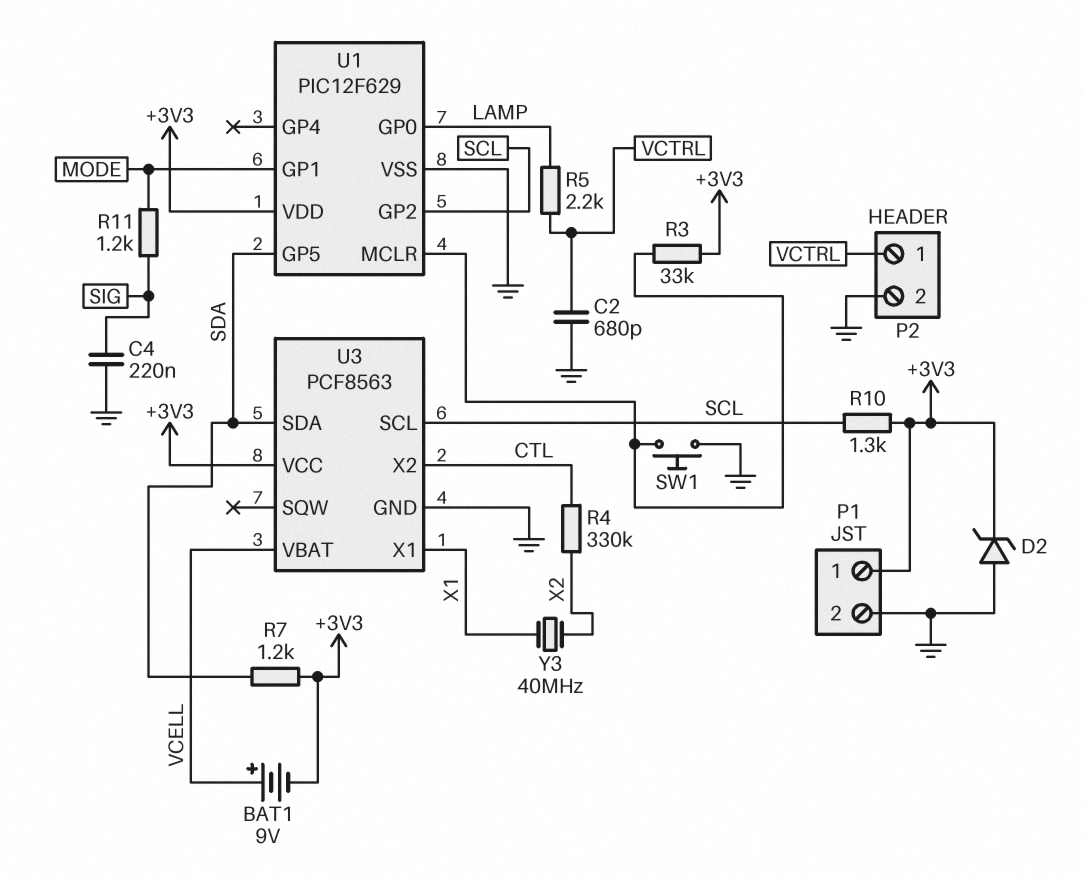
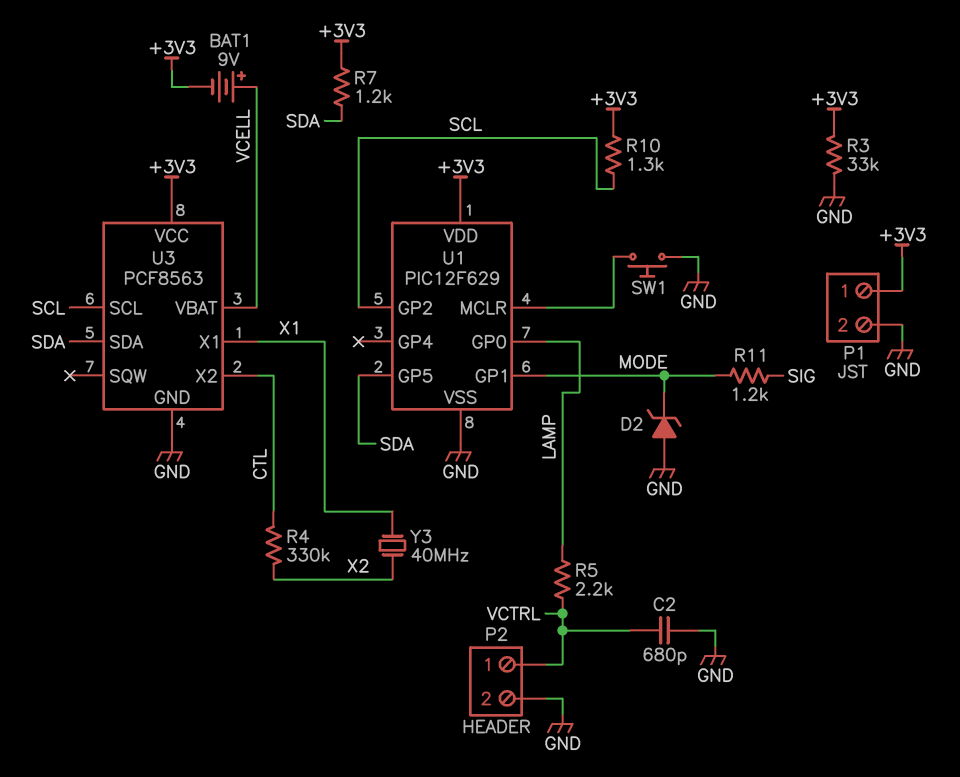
C4: 220nF (GND, SIG) -> none
D2: zener (A GND, K +3V3) -> zener (A GND, K MODE)
R3: 33k (+3V3, U1/MCLR) -> 33k (+3V3, GND)

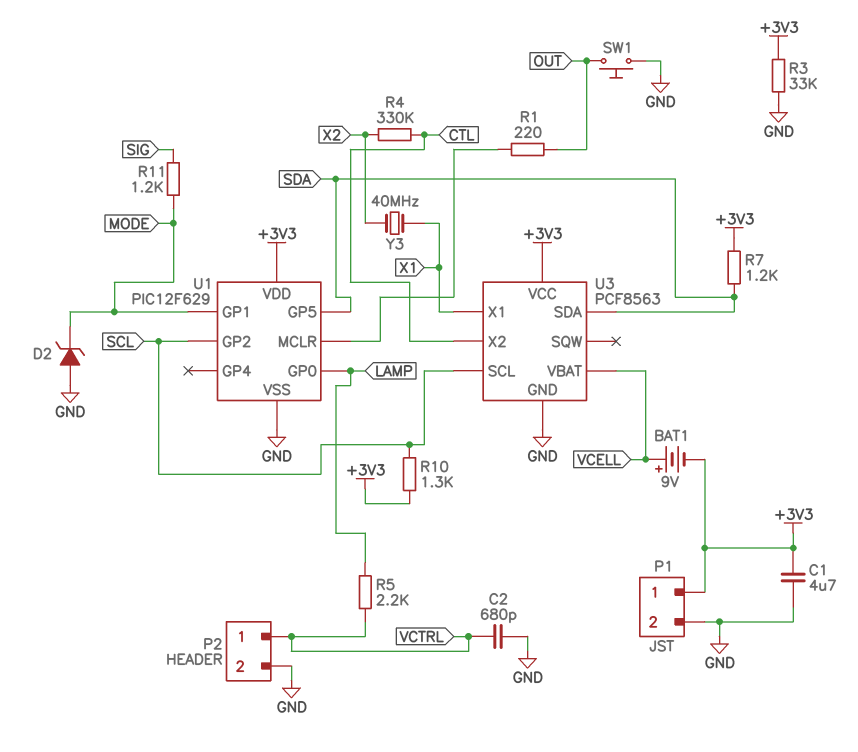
C1: none -> 4.7uF (+3V3, GND)
R1: none -> 220 (OUT, U1/MCLR)
SW1: button (GND, U1/MCLR) -> button (GND, OUT)

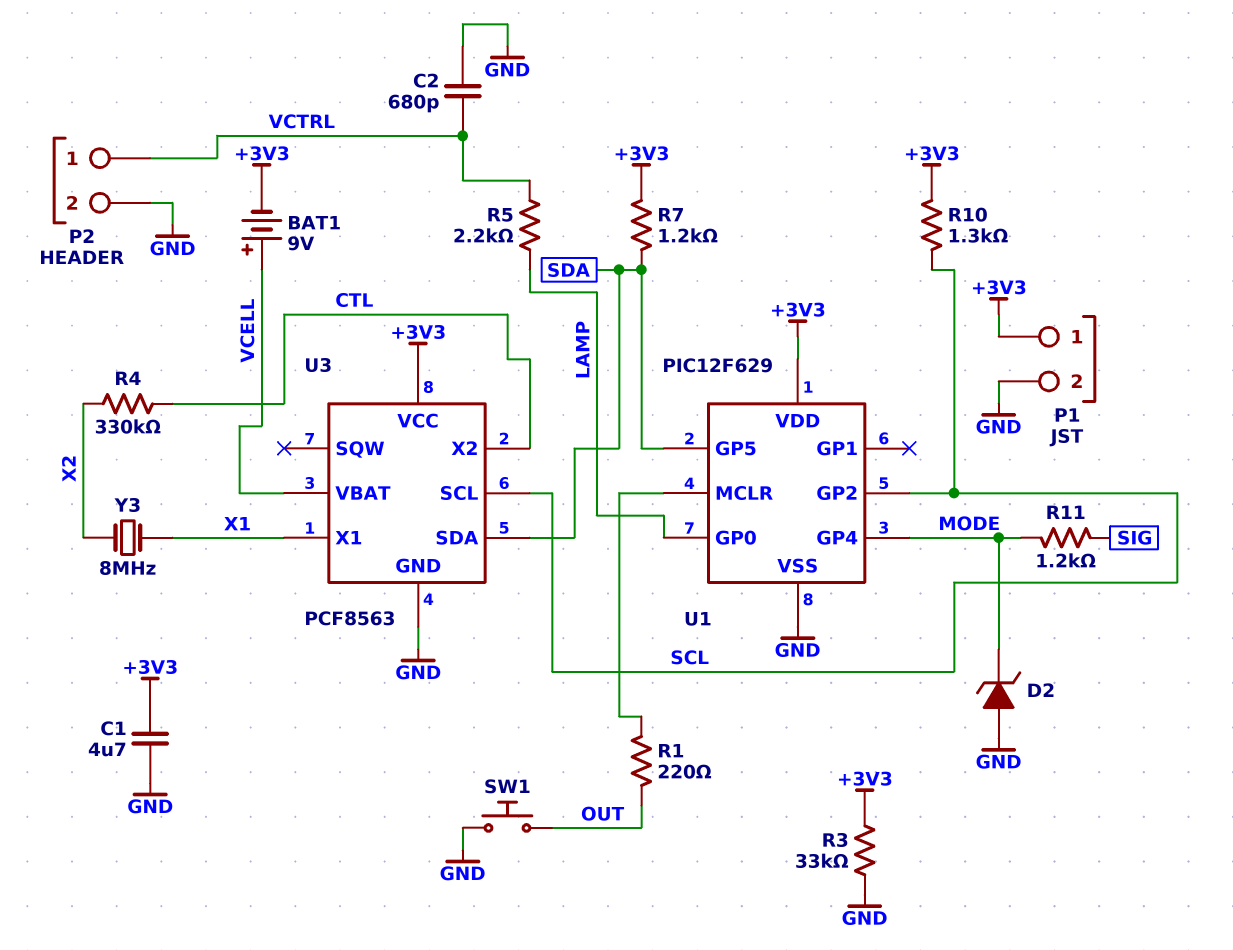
U1 pin GP1: MODE -> none
U1 pin GP4: none -> MODE
Y3: 40MHz (X1, X2) -> 8MHz (X1, X2)

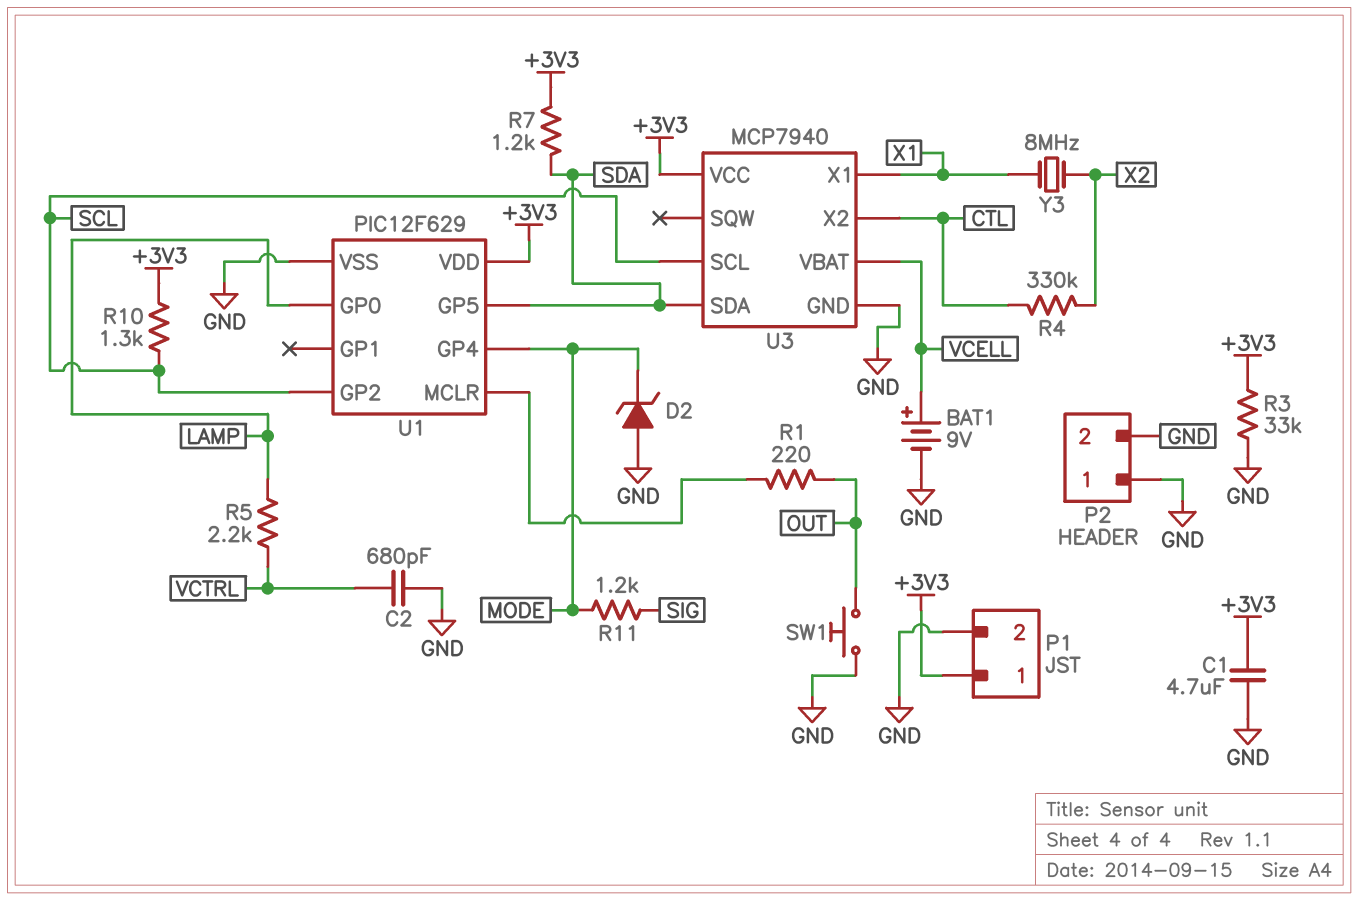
BAT1: 9V (plus VCELL, minus +3V3) -> 9V (plus VCELL, minus GND)
P2 pin 1: VCTRL -> GND
U3: PCF8563 -> MCP7940

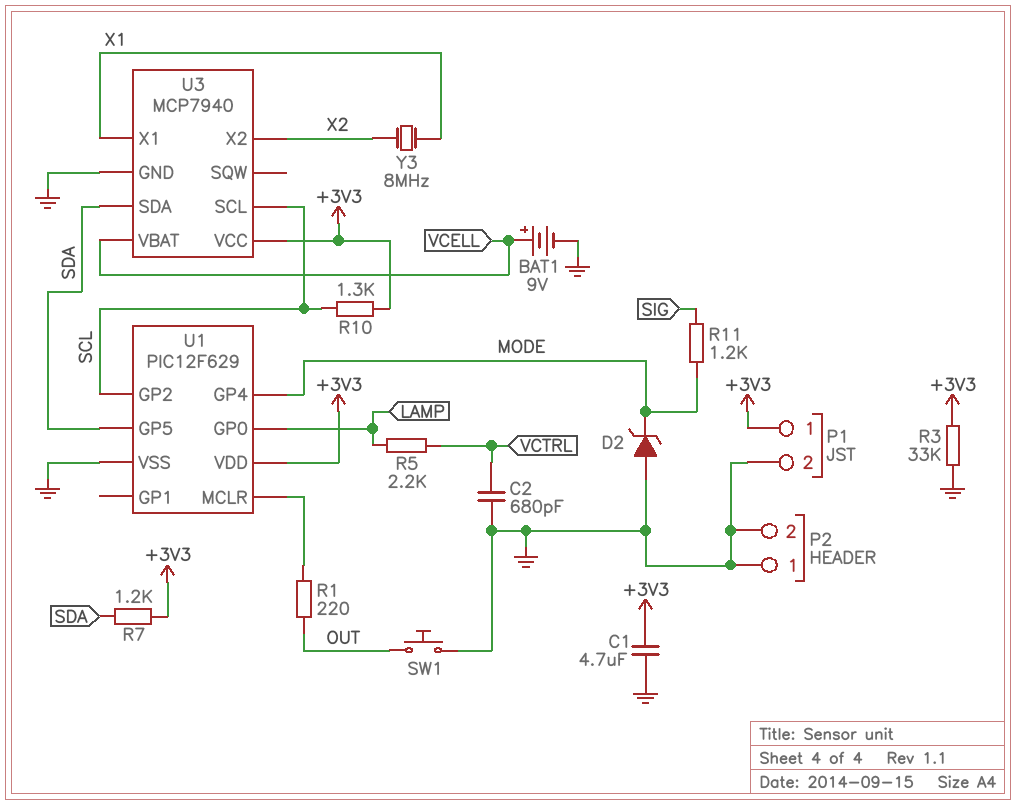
R4: 330k (CTL, X2) -> none
U3 pin X2: CTL -> X2

